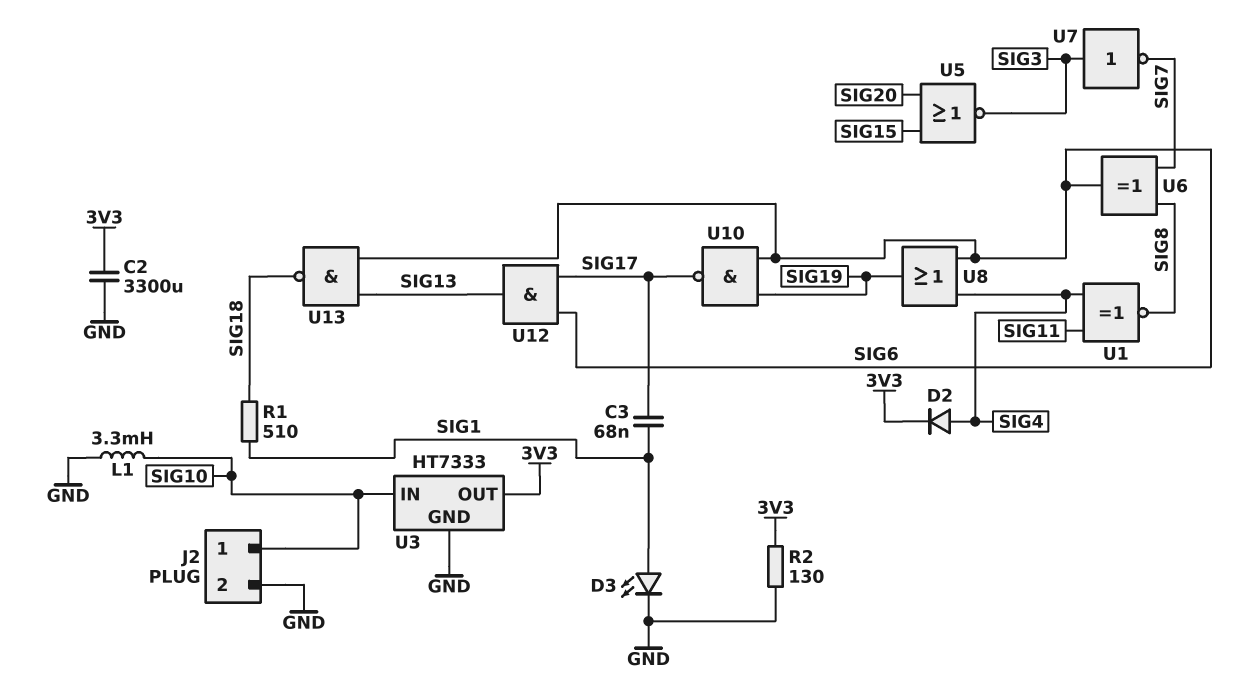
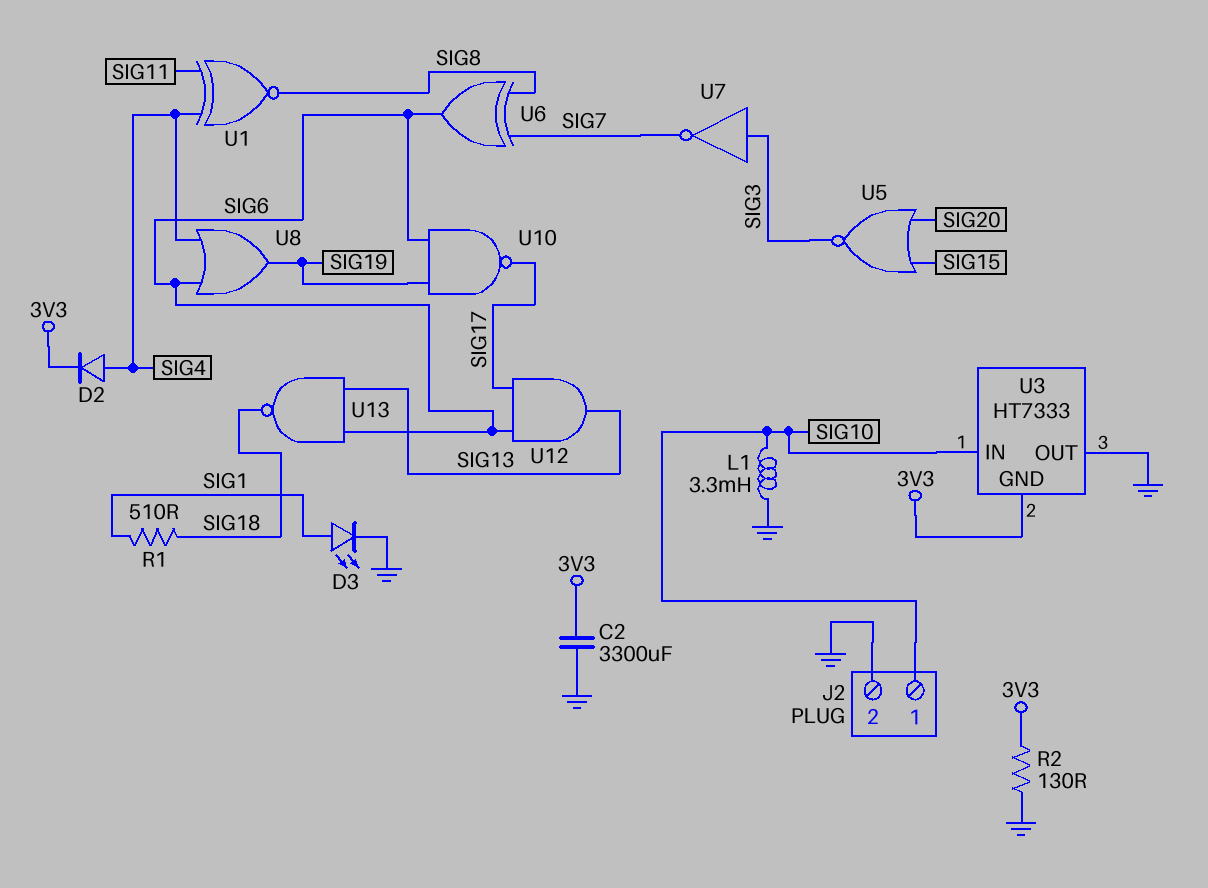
C3: 68nF (SIG1, SIG17) -> none
U3 pin GND: GND -> 3V3
U3 pin OUT: 3V3 -> GND

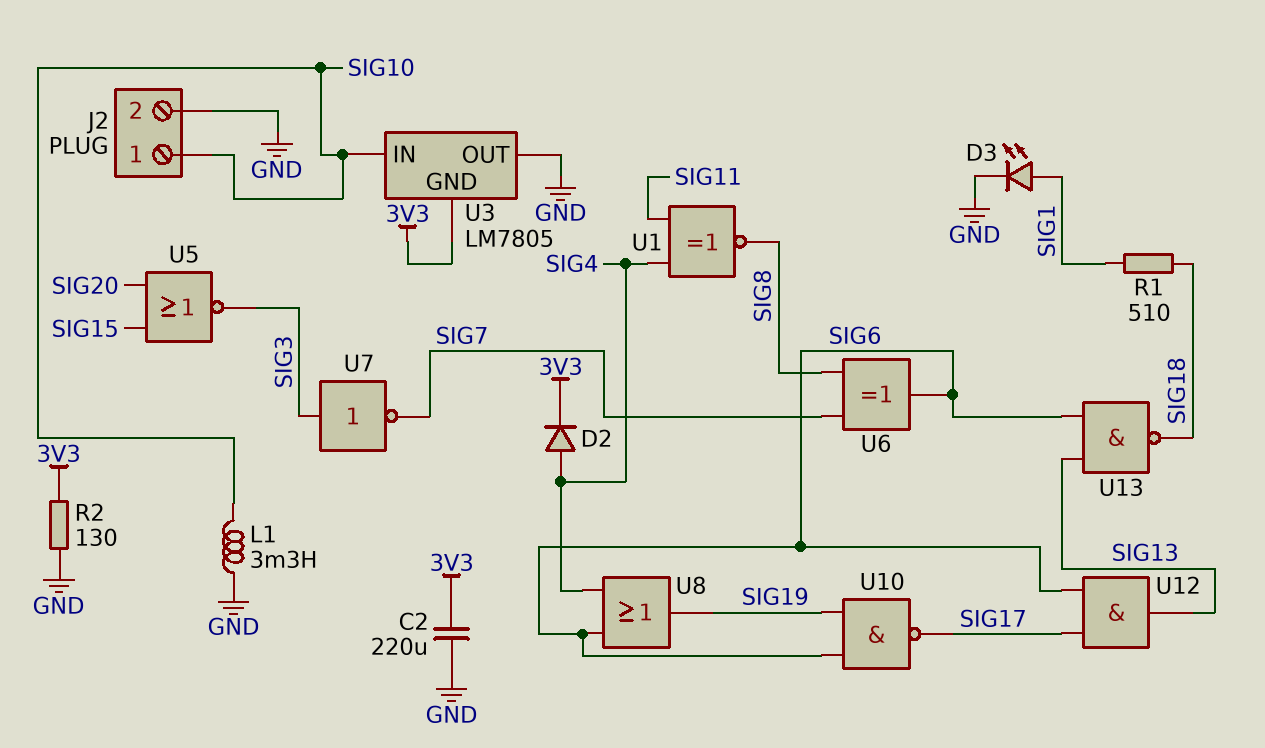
C2: 3300uF (3V3, GND) -> 220uF (3V3, GND)
U3: HT7333 -> LM7805

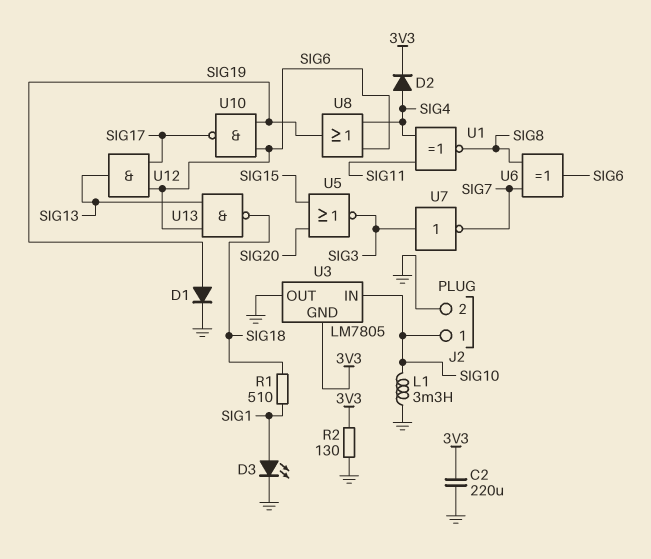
D1: none -> diode (A SIG19, K GND)

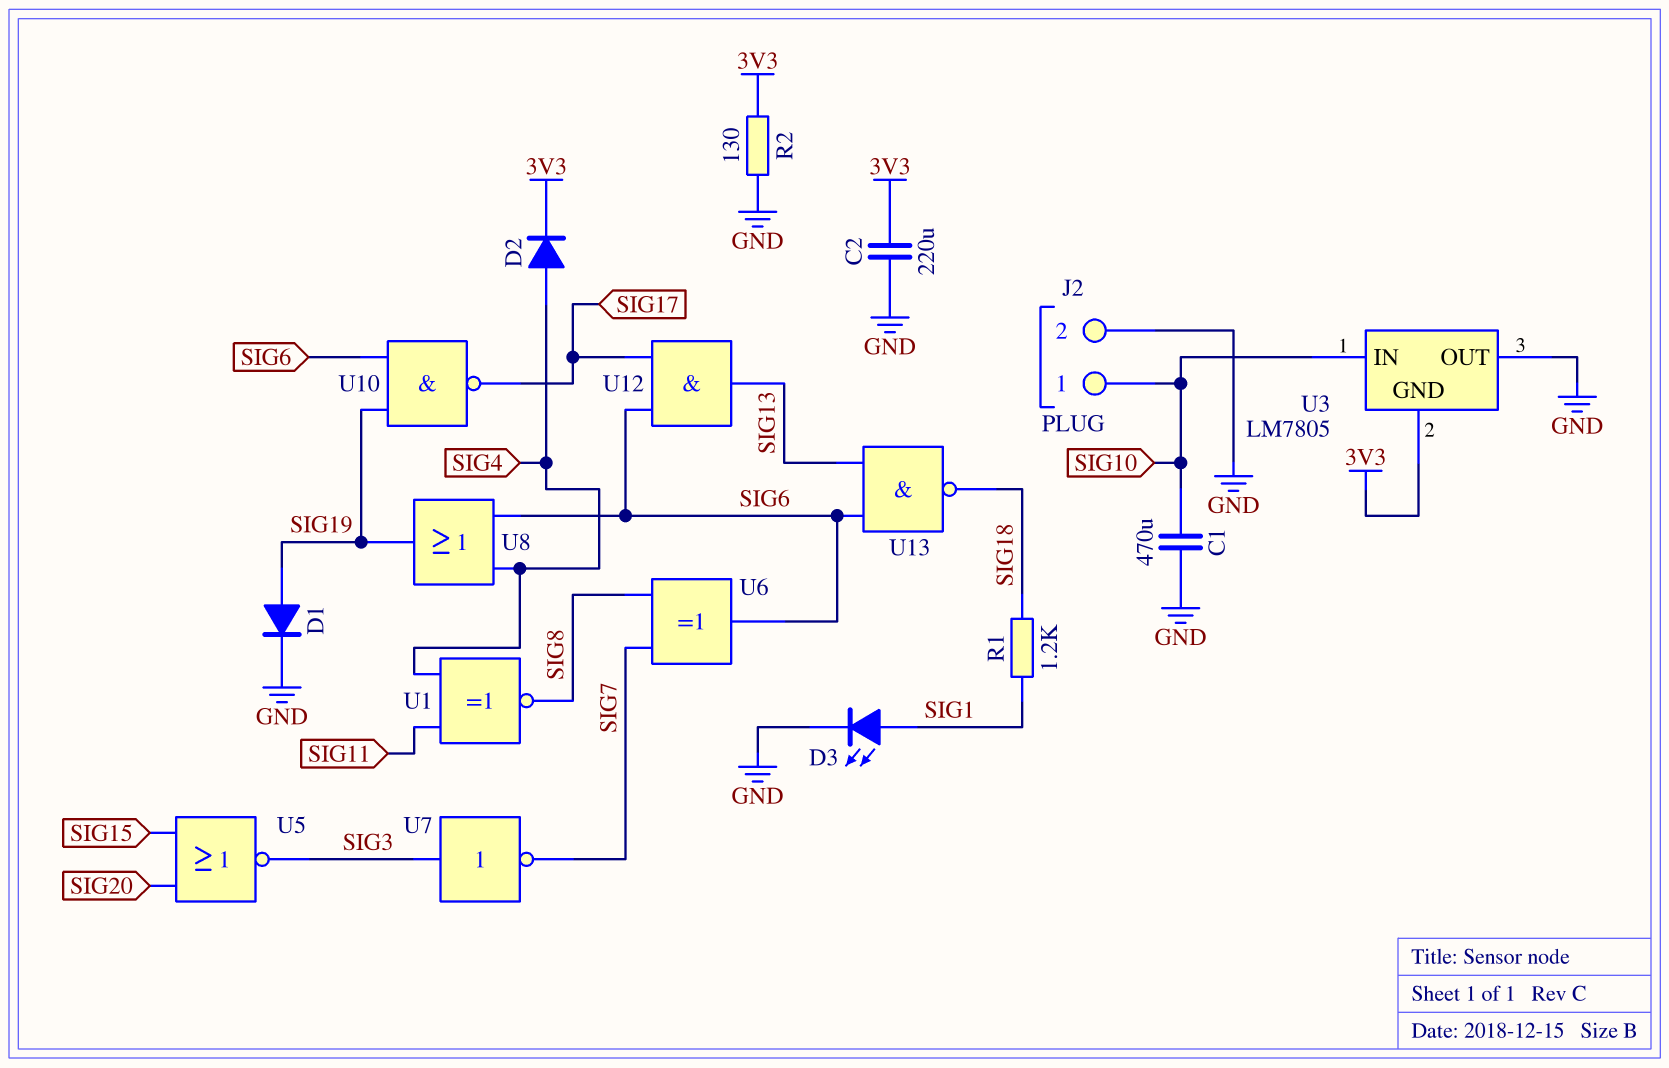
C1: none -> 470uF (GND, SIG10)
L1: 3.3mH (GND, SIG10) -> none
R1: 510 (SIG1, SIG18) -> 1.2k (SIG1, SIG18)

